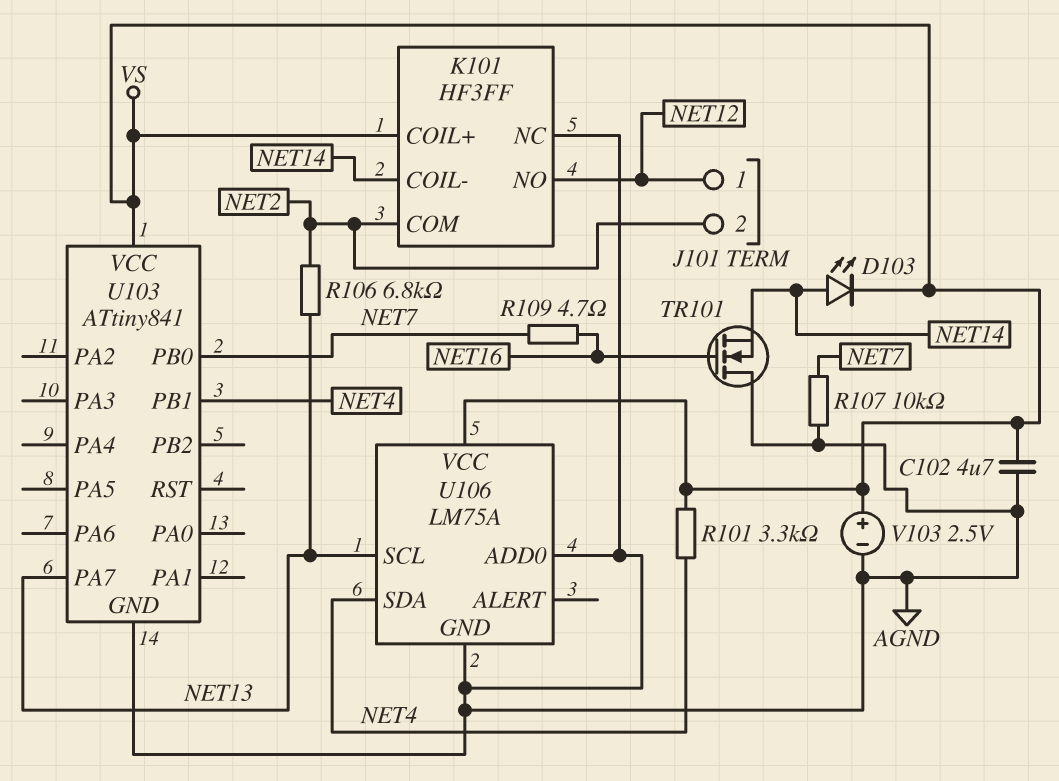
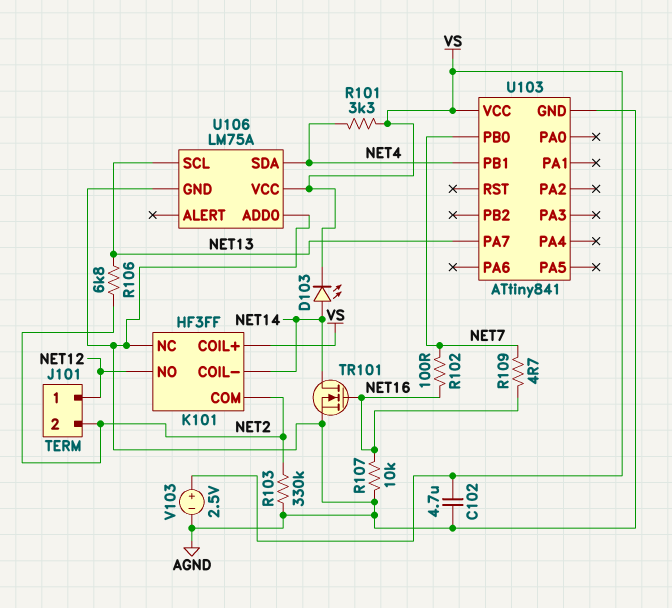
R102: none -> 100 (NET7, NET16)
R103: none -> 330k (AGND, NET2)
R107: 10k (AGND, NET7) -> 10k (AGND, NET16)
TR101: NMOS (G NET16, D AGND, S NET14) -> NMOS (G NET16, D NET14, S AGND)

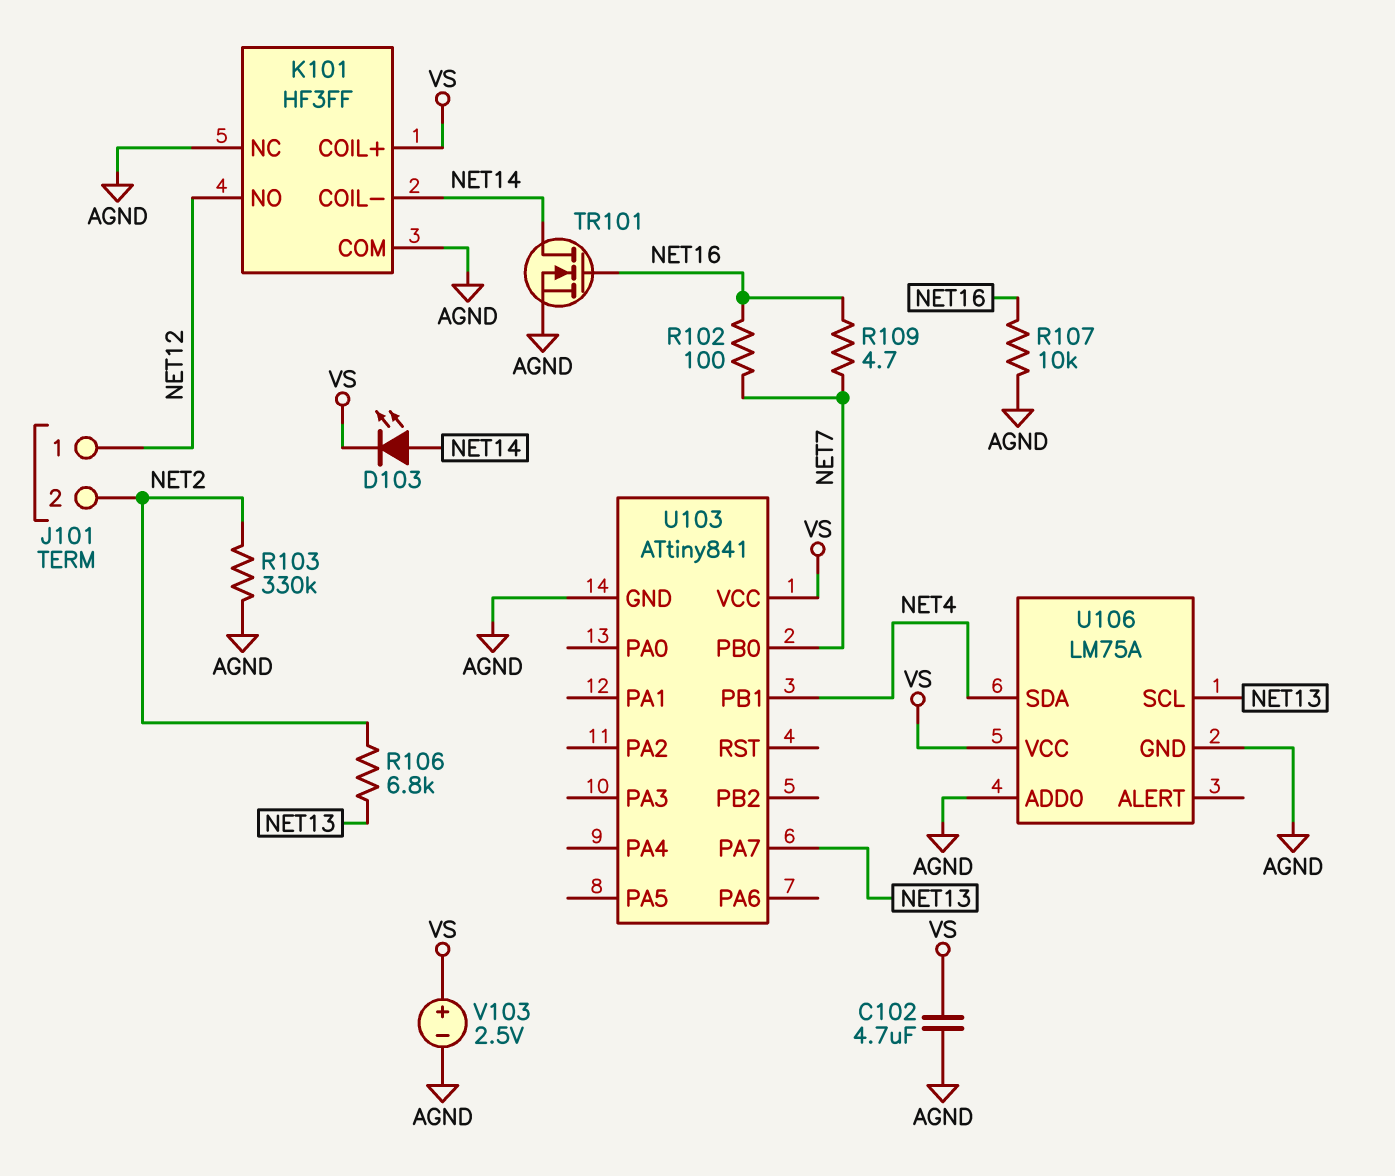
K101 pin COM: NET2 -> AGND
R101: 3.3k (NET4, VS) -> none

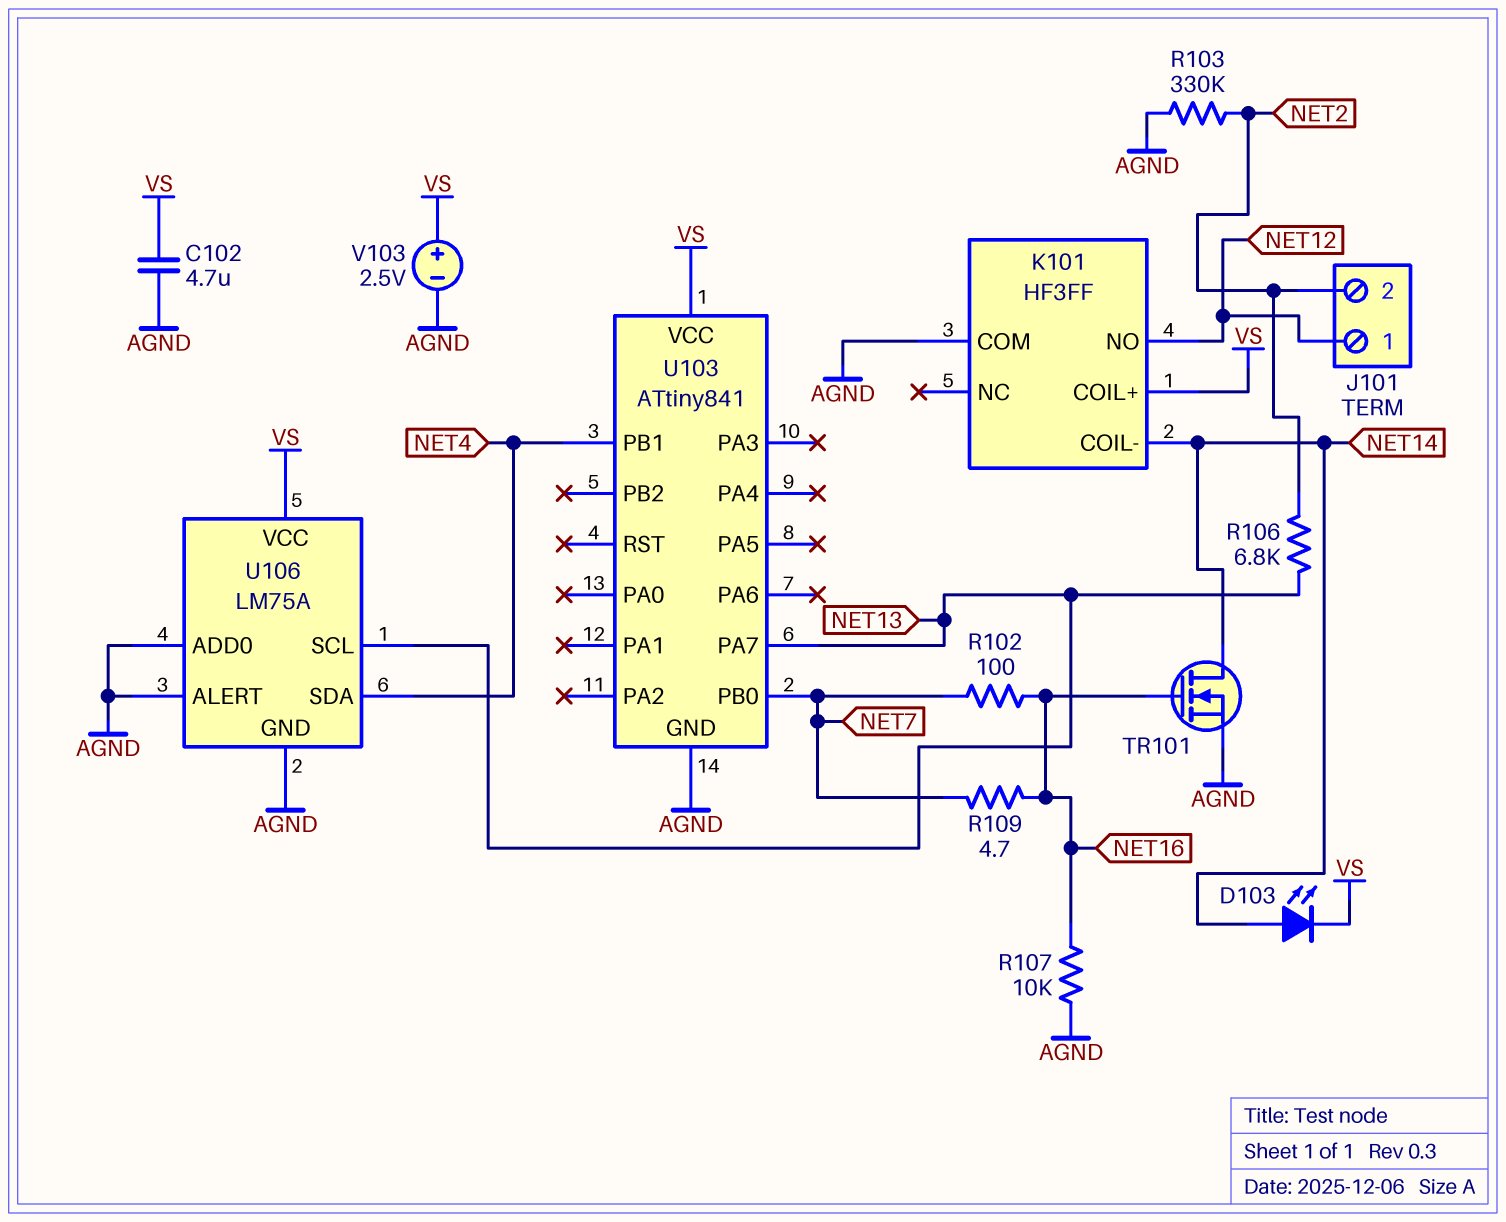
K101 pin NC: AGND -> none
U106 pin ALERT: none -> AGND

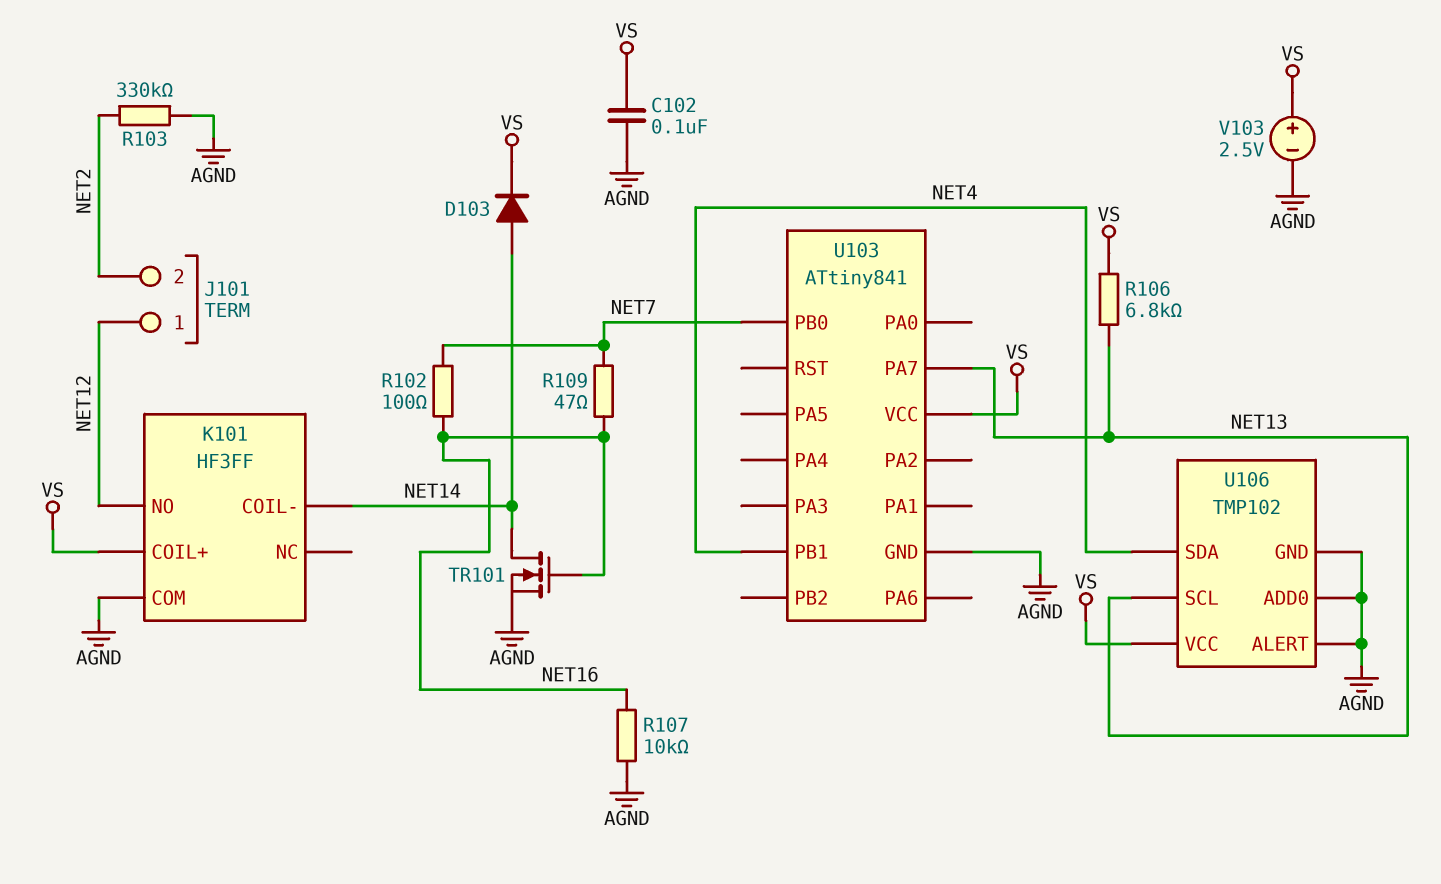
C102: 4.7uF (AGND, VS) -> 100nF (AGND, VS)
D103: LED (A NET14, K VS) -> diode (A NET14, K VS)
R106: 6.8k (NET2, NET13) -> 6.8k (NET13, VS)
R109: 4.7 (NET7, NET16) -> 47 (NET7, NET16)
U106: LM75A -> TMP102

